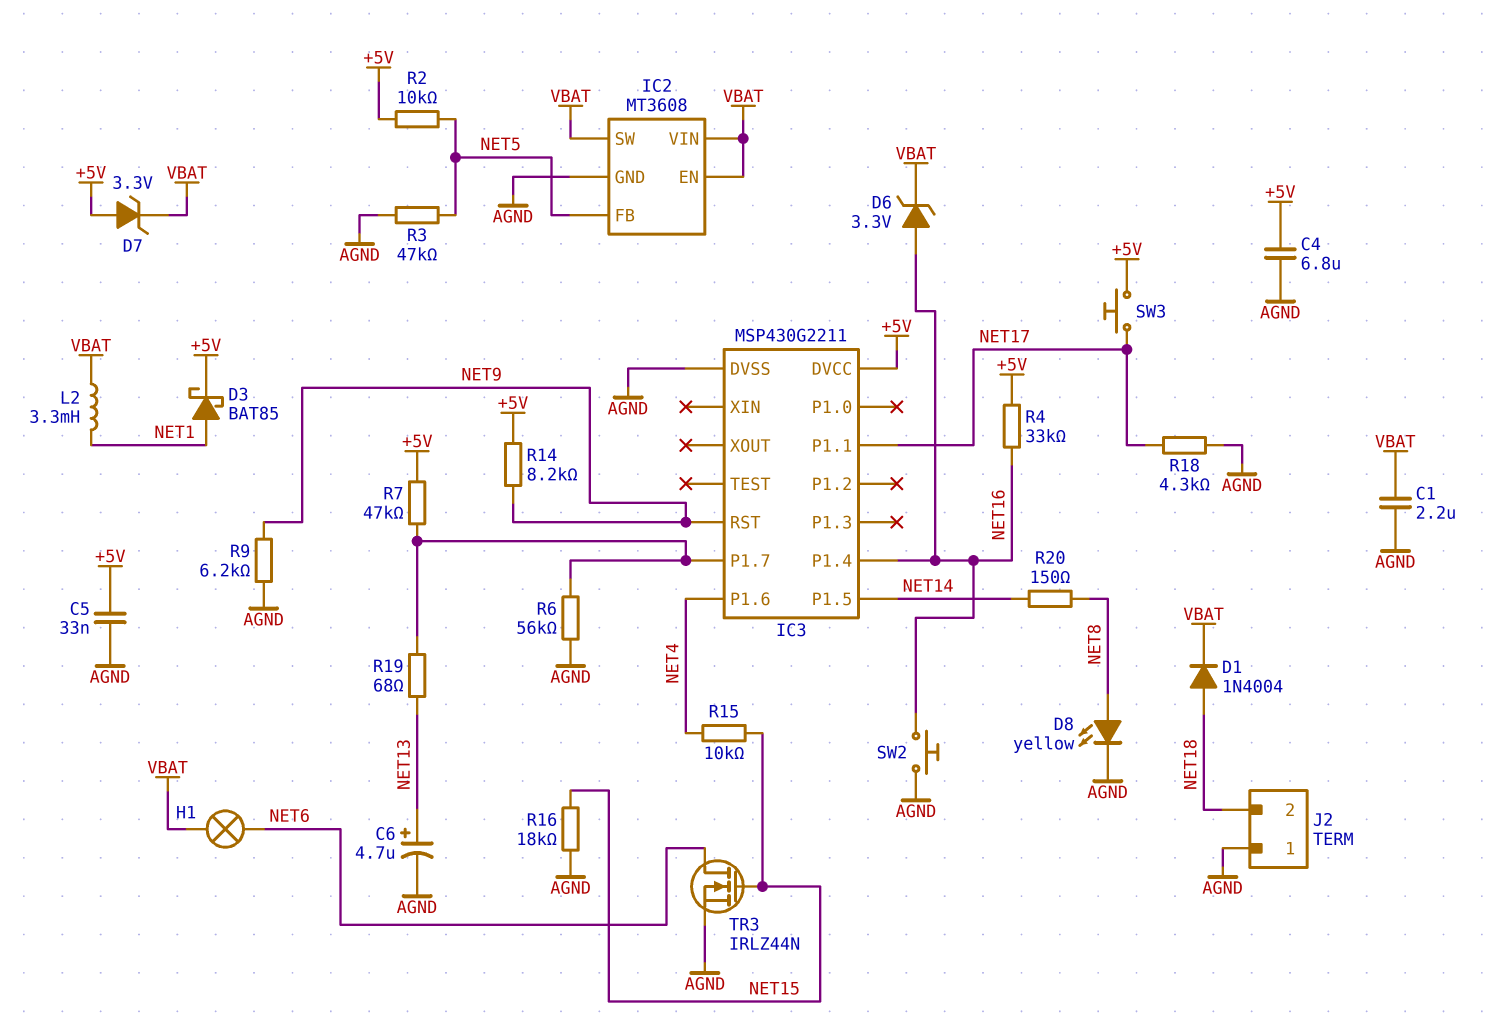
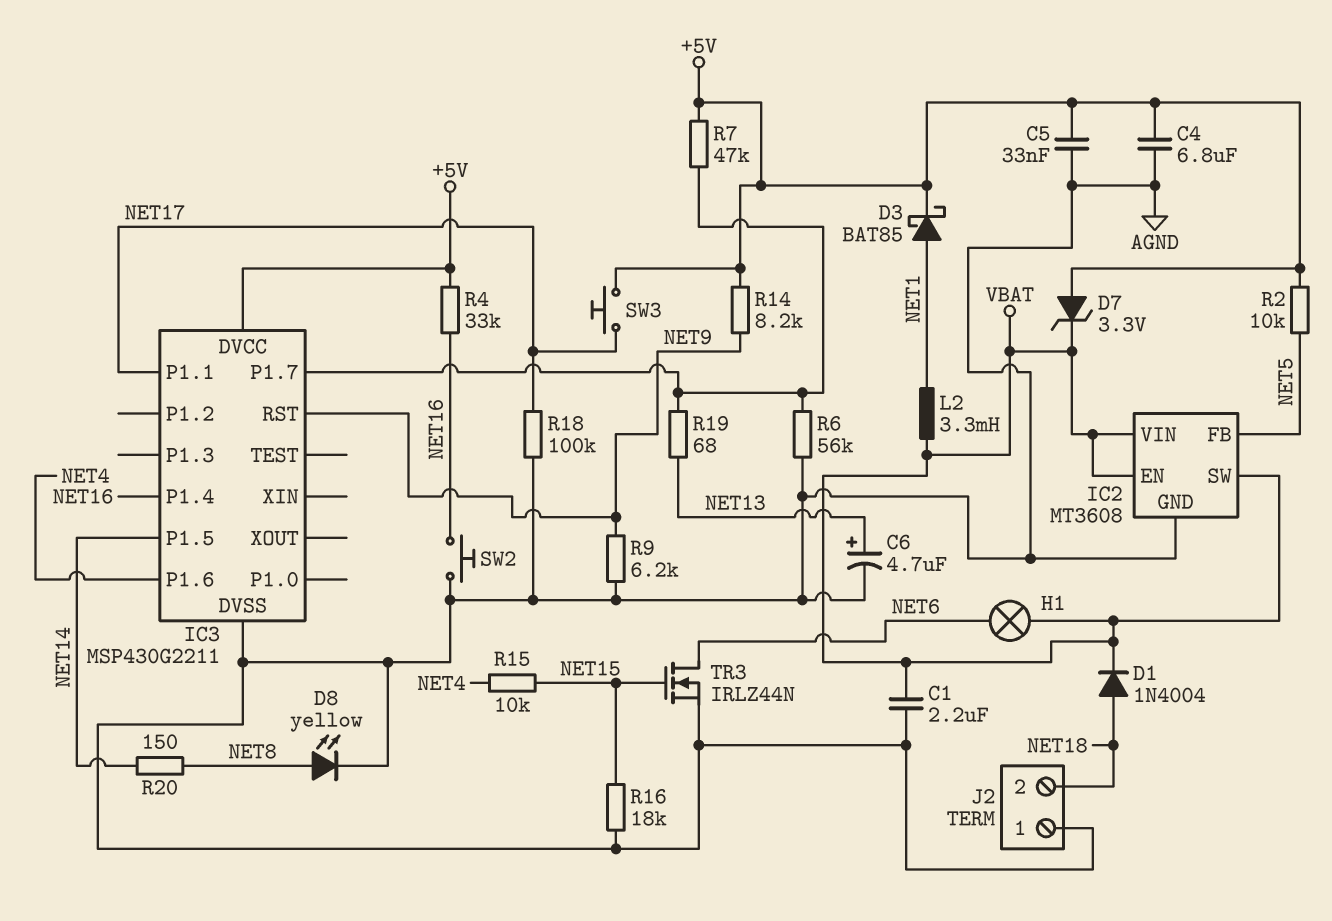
D6: zener 3.3V (A NET16, K VBAT) -> none
R3: 47k (AGND, NET5) -> none
R18: 4.3k (AGND, NET17) -> 100k (AGND, NET17)

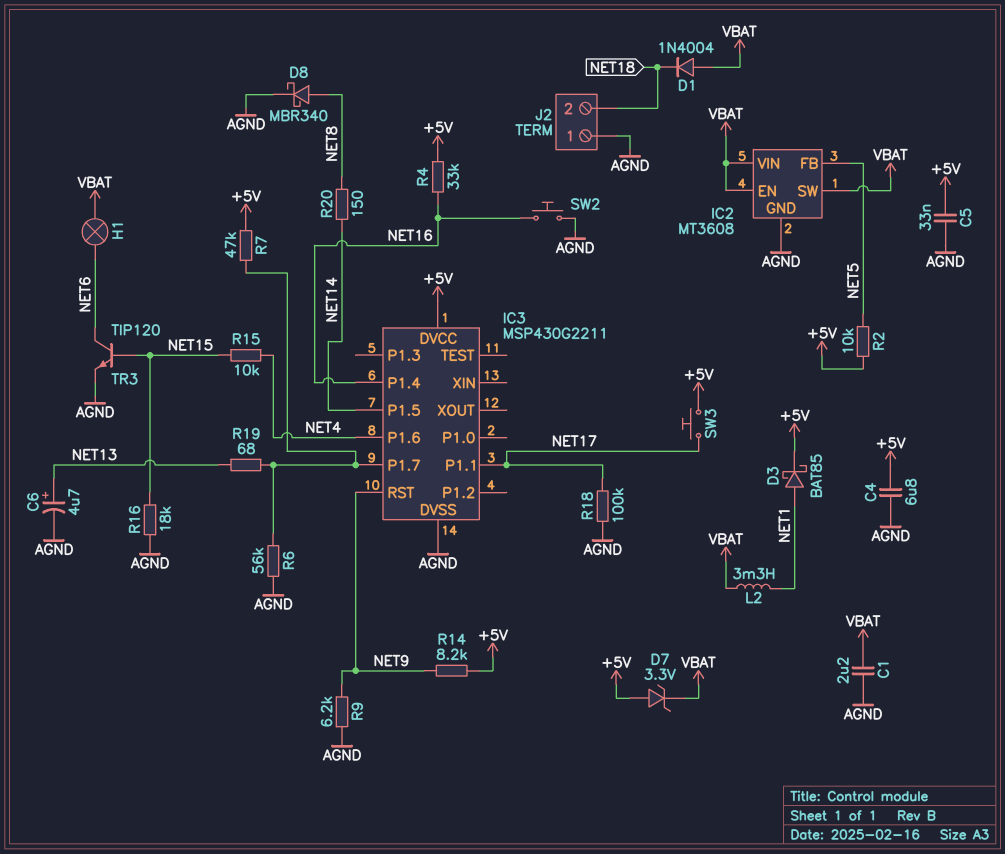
D1: diode 1N4004 (A NET18, K VBAT) -> diode 1N4004 (A VBAT, K NET18)
D8: LED yellow (A NET8, K AGND) -> schottky MBR340 (A NET8, K AGND)
TR3: NMOS IRLZ44N (G NET15, D NET6, S AGND) -> NPN TIP120 (B NET15, C NET6, E AGND)

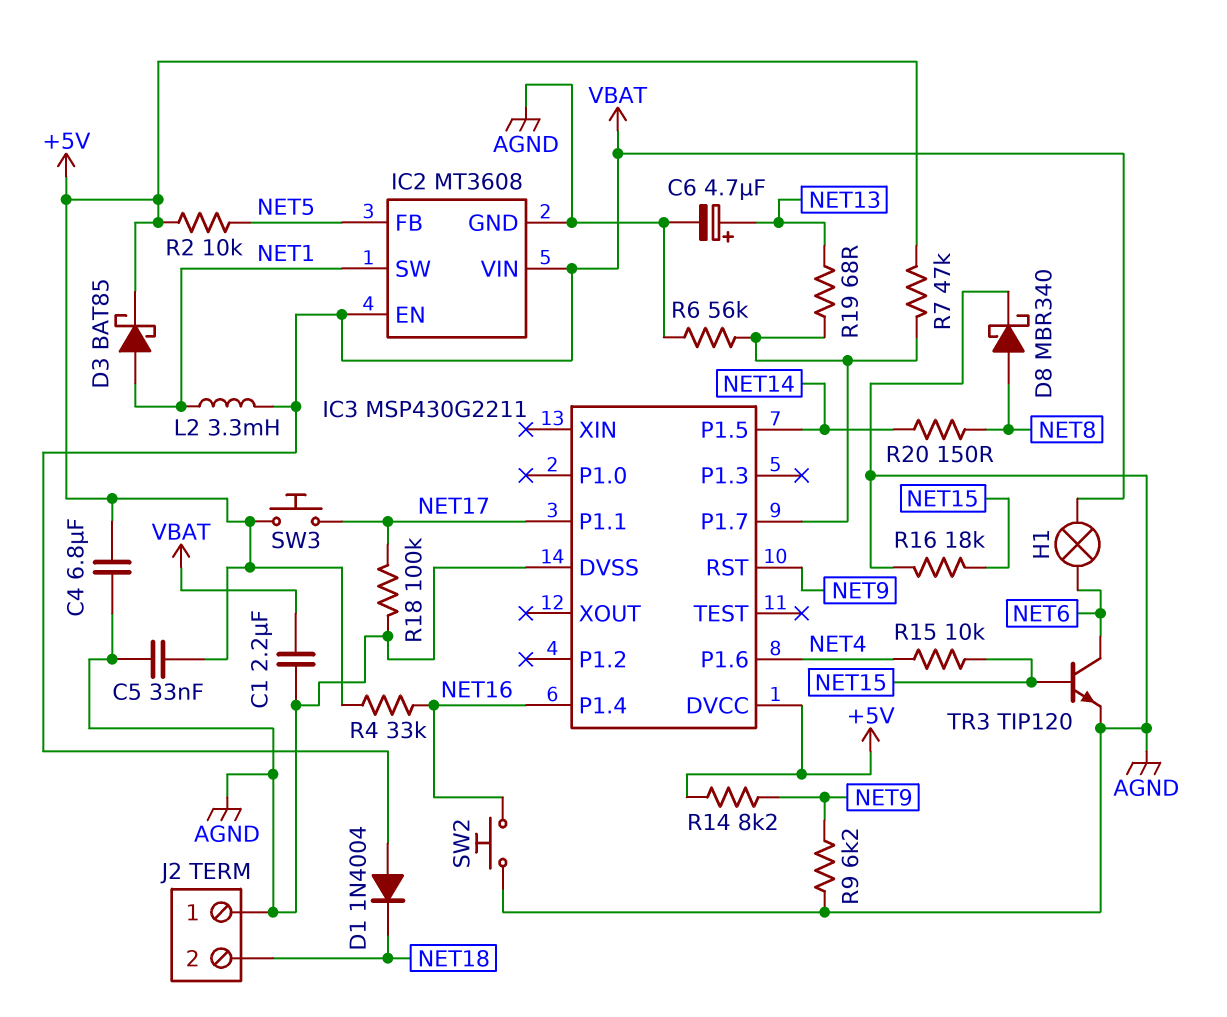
D7: zener 3.3V (A +5V, K VBAT) -> none
IC2 pin SW: VBAT -> NET1

